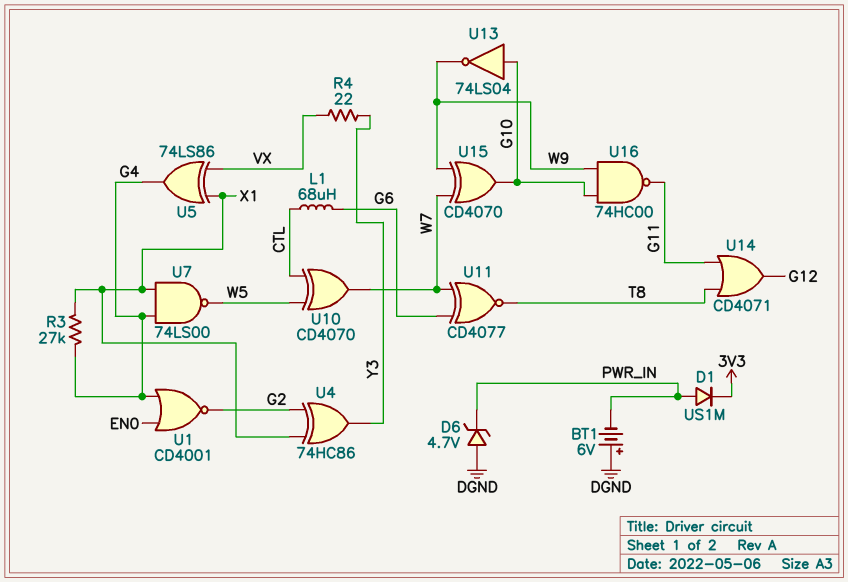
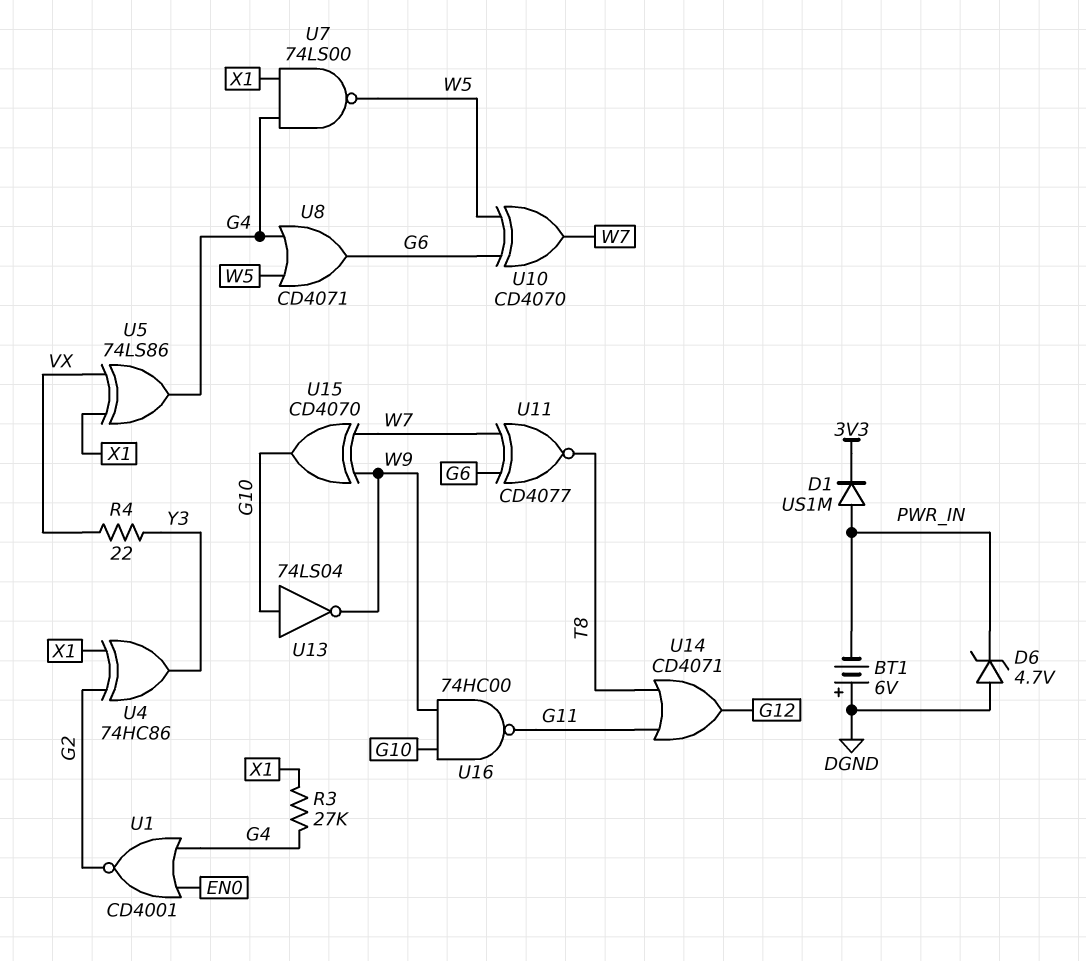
L1: 68uH (CTL, G6) -> none
U8: none -> OR CD4071 (in G4, in W5, out G6)
U10: XOR CD4070 (in CTL, in W5, out W7) -> XOR CD4070 (in G6, in W5, out W7)

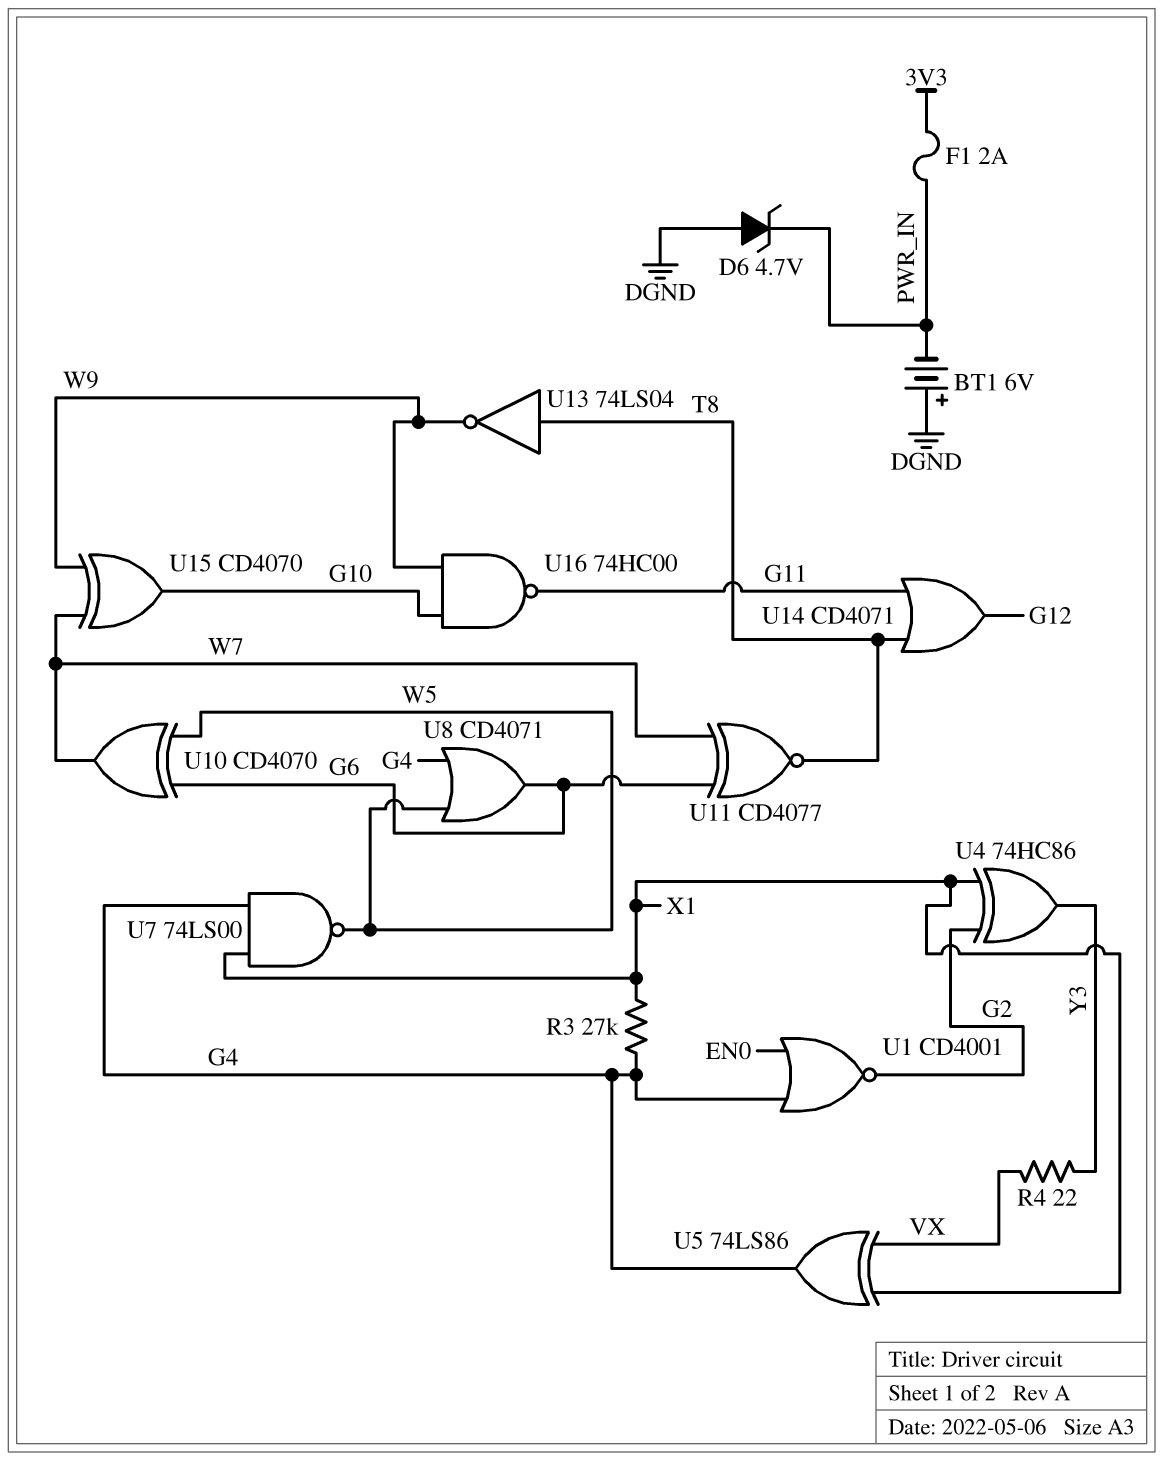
D1: diode US1M (A PWR_IN, K 3V3) -> none
F1: none -> 2A (3V3, PWR_IN)
U13: NOT 74LS04 (in G10, out W9) -> NOT 74LS04 (in T8, out W9)

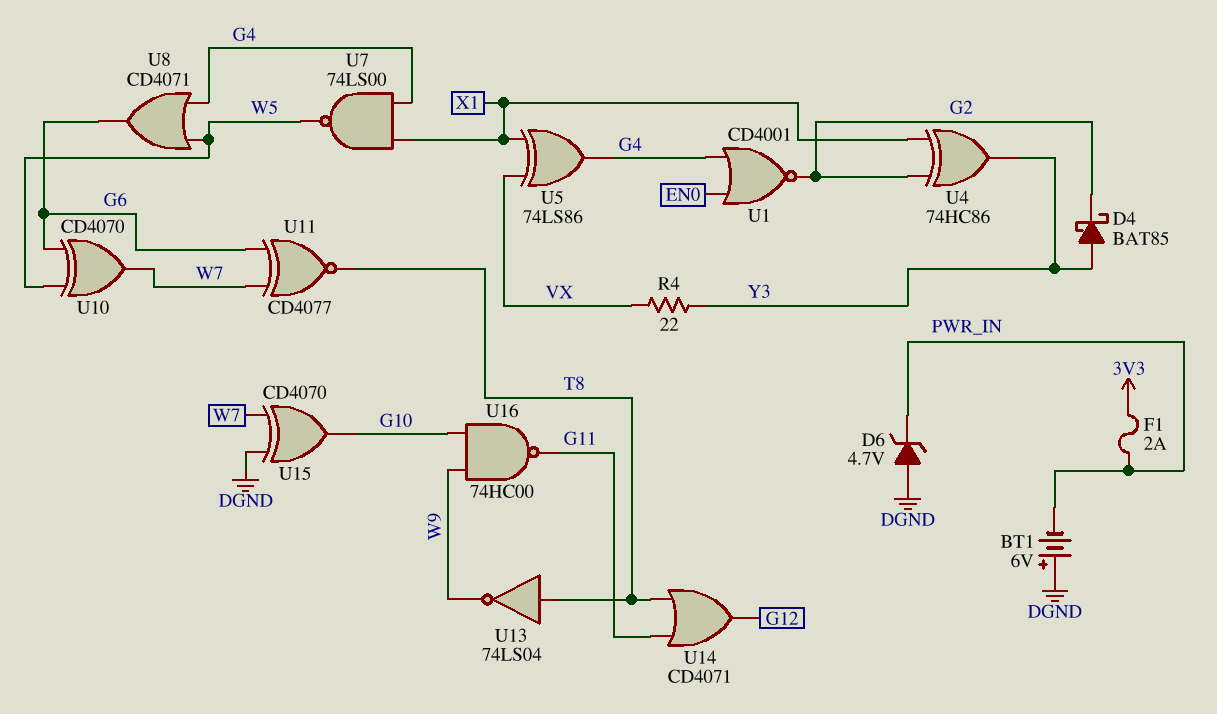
D4: none -> schottky BAT85 (A Y3, K G2)
R3: 27k (G4, X1) -> none
U15: XOR CD4070 (in W7, in W9, out G10) -> XOR CD4070 (in DGND, in W7, out G10)

